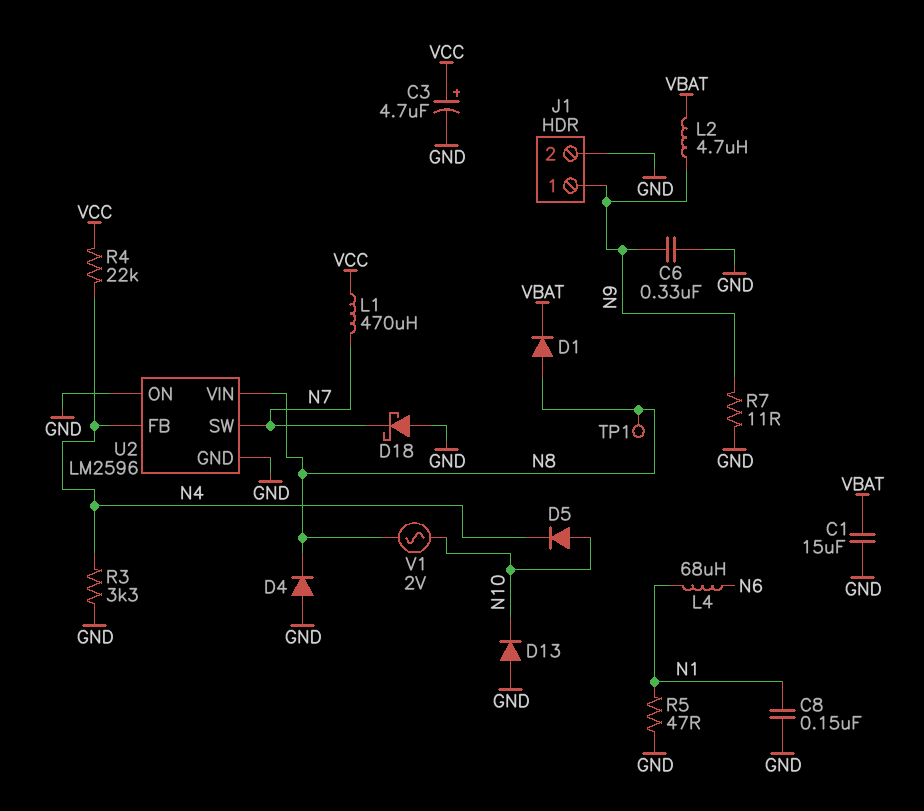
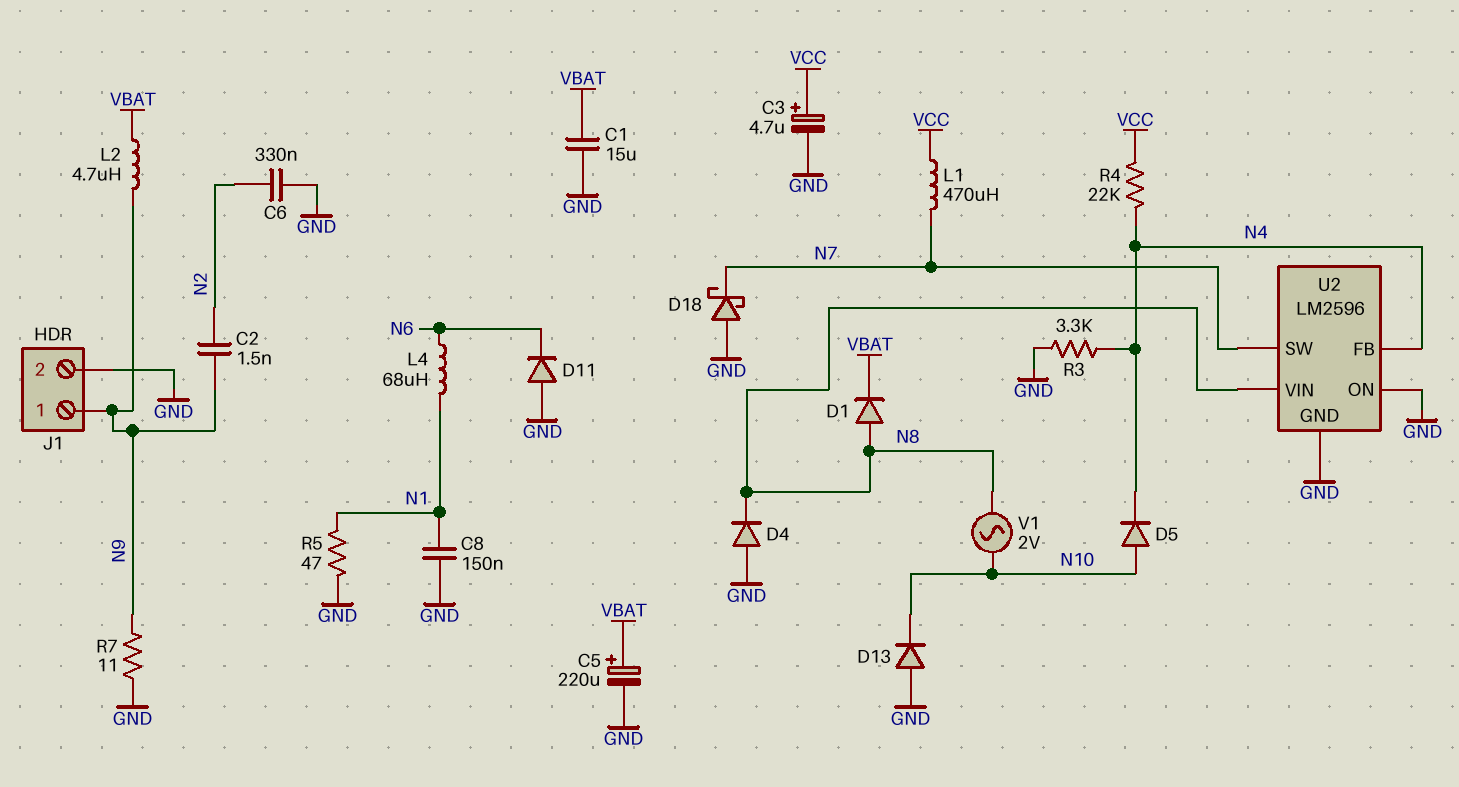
C2: none -> 1.5nF (N2, N9)
C5: none -> 220uF (plus VBAT, minus GND)
C6: 330nF (GND, N9) -> 330nF (GND, N2)
D11: none -> diode (A GND, K N6)
TP1: test point (N8) -> none

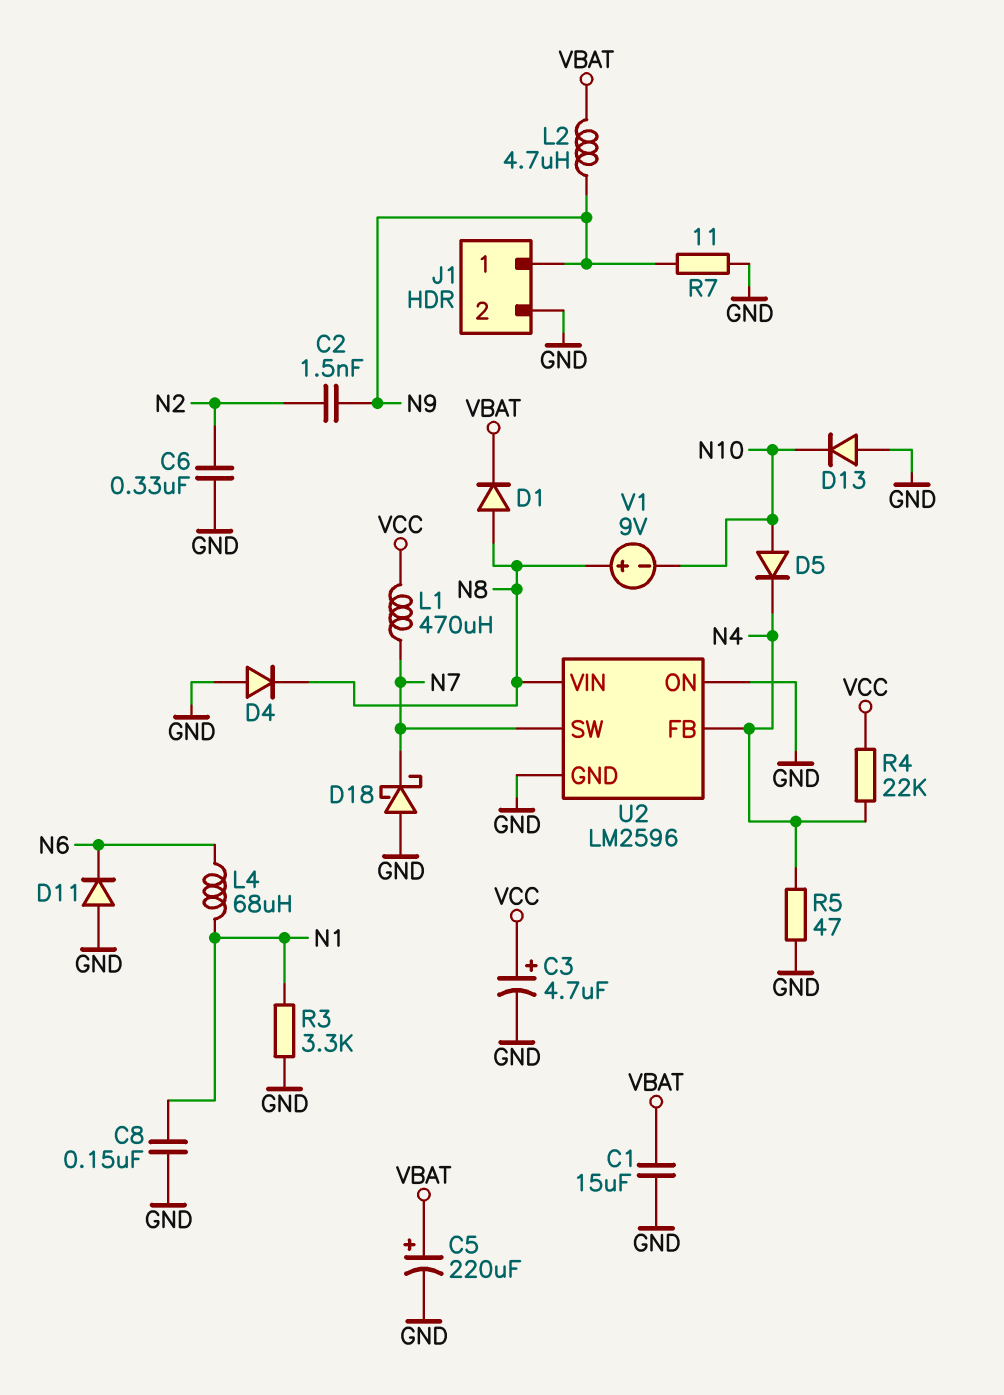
R3: 3.3k (GND, N4) -> 3.3k (GND, N1)
R5: 47 (GND, N1) -> 47 (GND, N4)
V1: AC 2V (N8, N10) -> 9V (plus N8, minus N10)

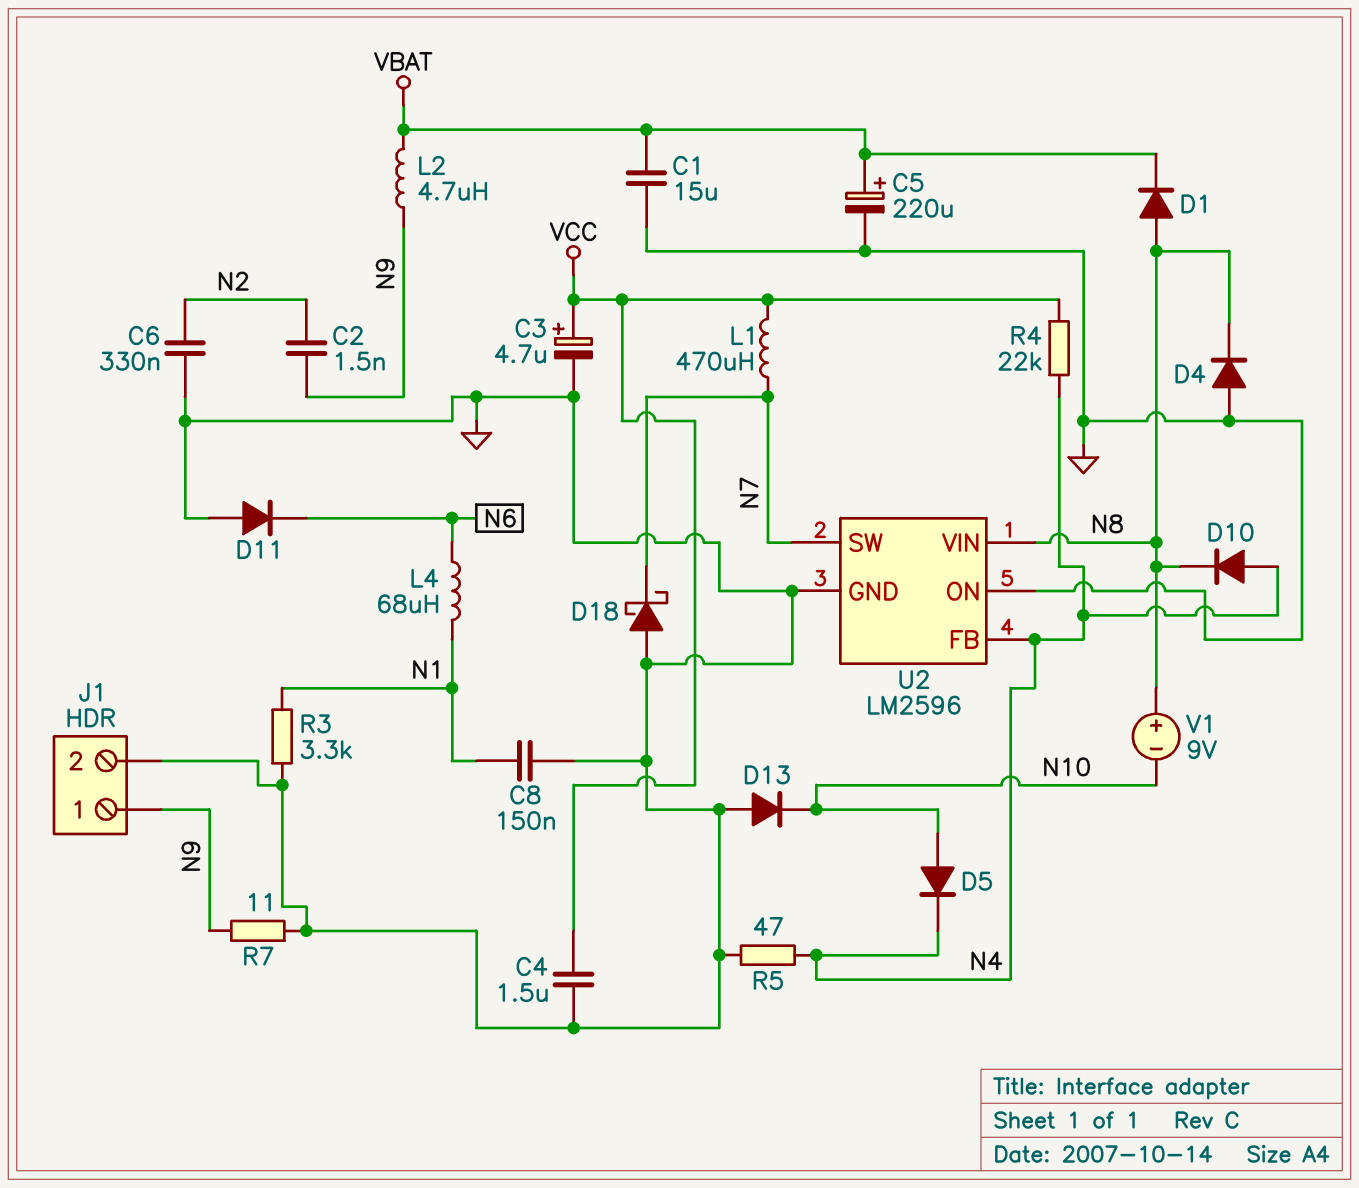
C4: none -> 1.5uF (GND, VCC)
D10: none -> diode (A N4, K N8)

